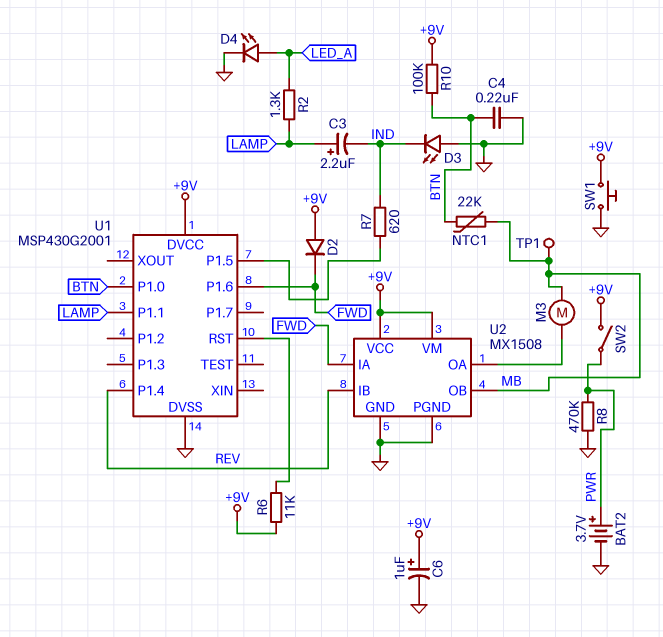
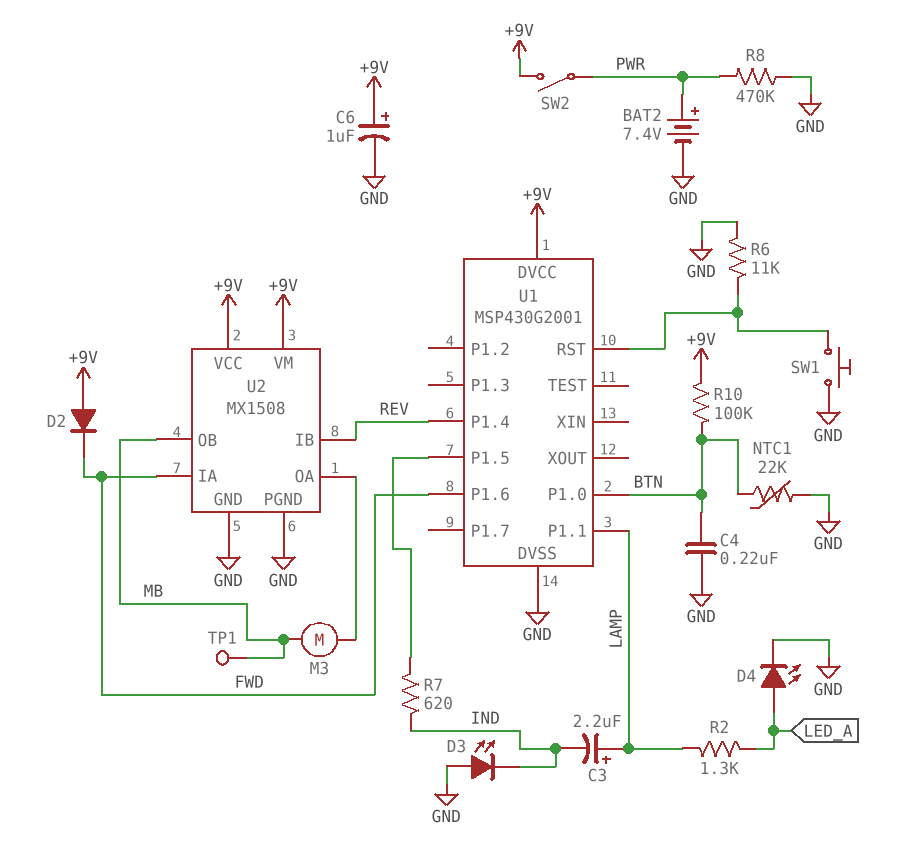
BAT2: 3.7V (plus PWR, minus GND) -> 7.4V (plus PWR, minus GND)
NTC1: 22k (BTN, MB) -> 22k (BTN, GND)
R6: 11k (+9V, U1/RST) -> 11k (GND, U1/RST)
SW1: button (+9V, GND) -> button (GND, U1/RST)

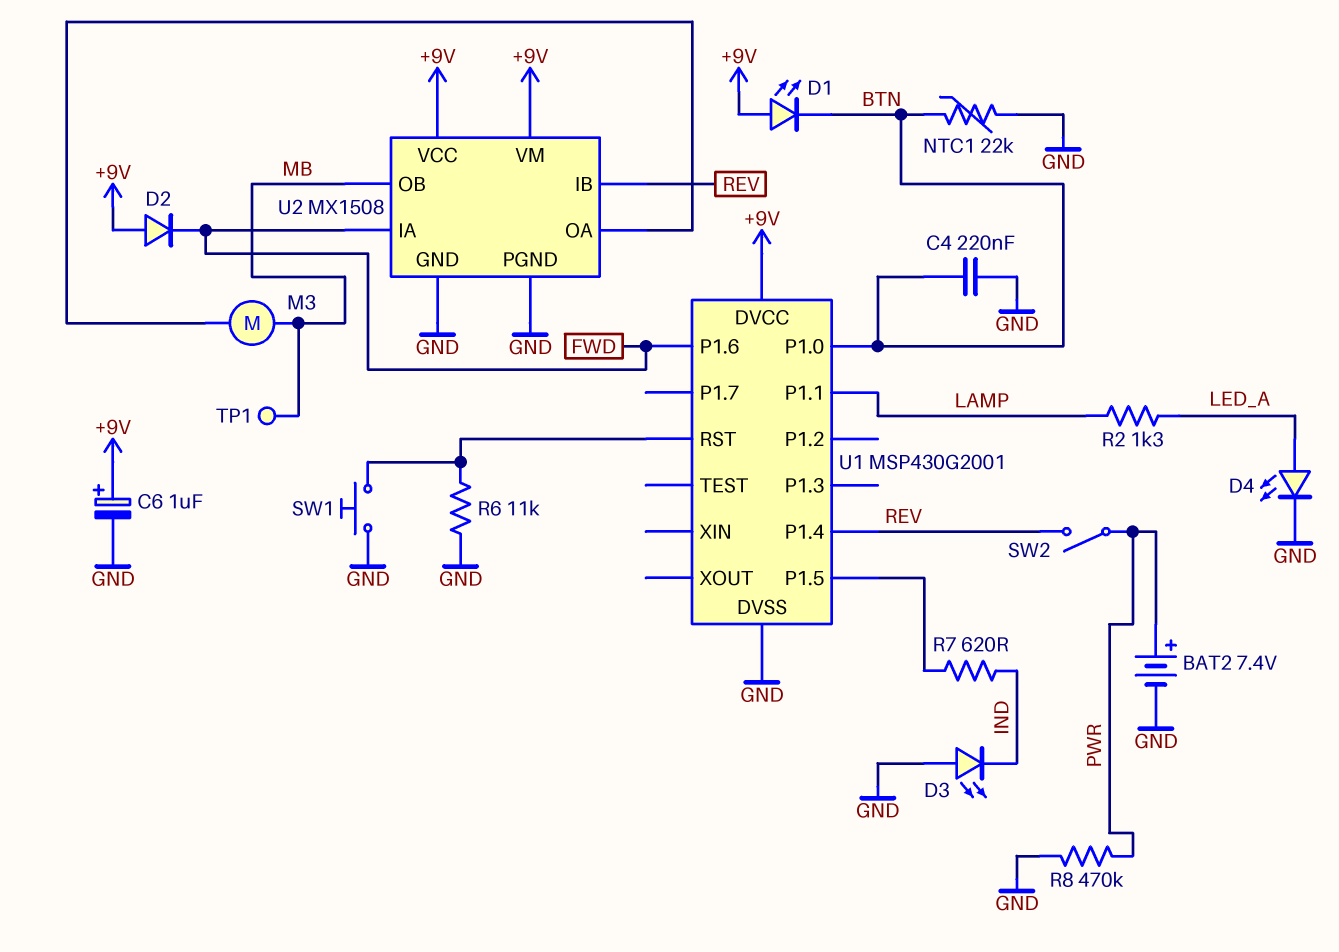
C3: 2.2uF (plus LAMP, minus IND) -> none
D1: none -> LED (A +9V, K BTN)
R10: 100k (+9V, BTN) -> none
SW2: switch (+9V, PWR) -> switch (PWR, REV)

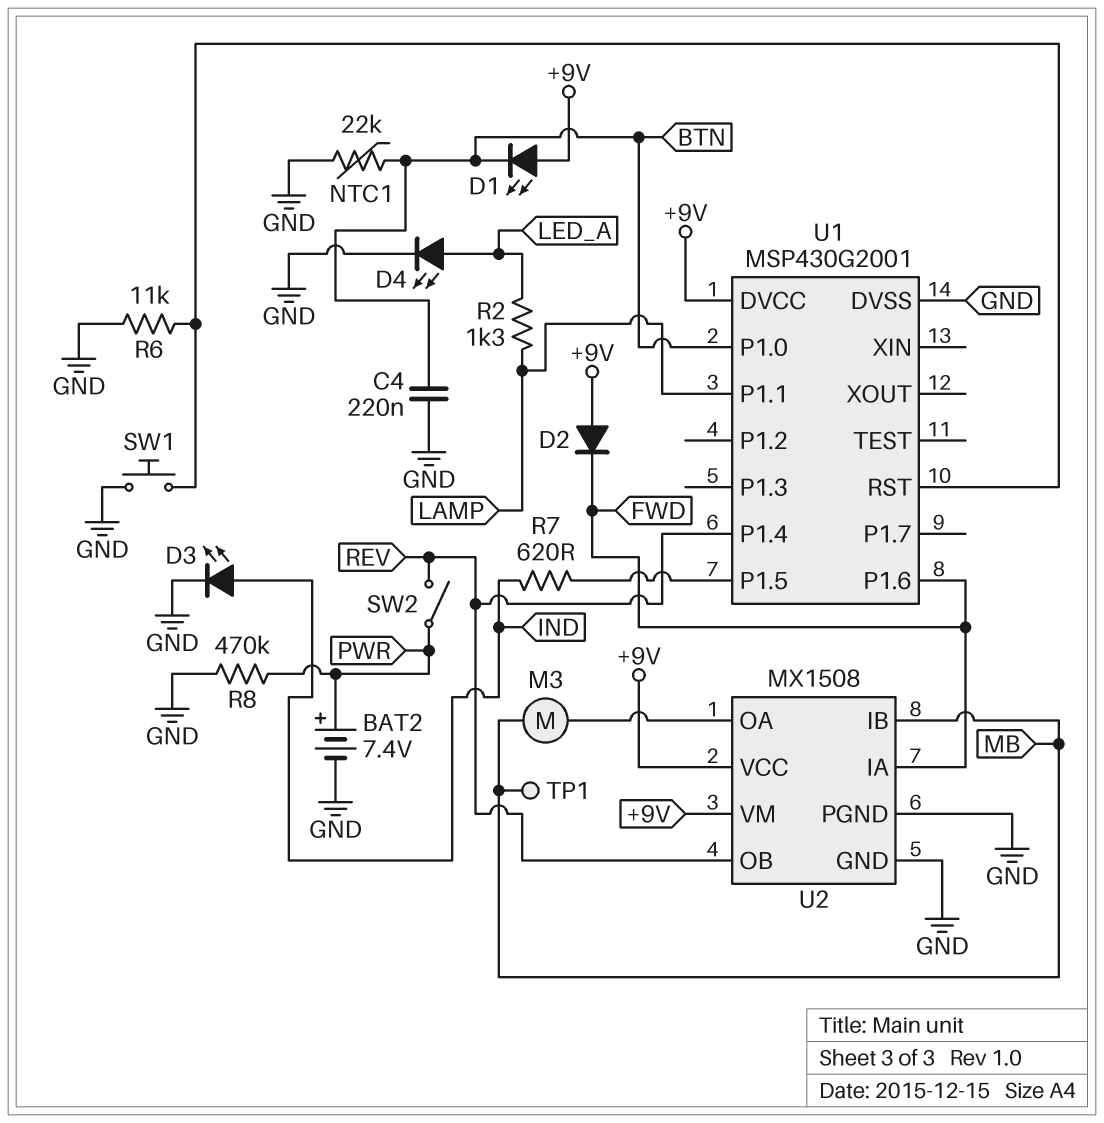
C6: 1uF (plus +9V, minus GND) -> none
D3: LED (A GND, K IND) -> LED (A IND, K GND)
U2 pin IB: REV -> MB
U2 pin OB: MB -> REV

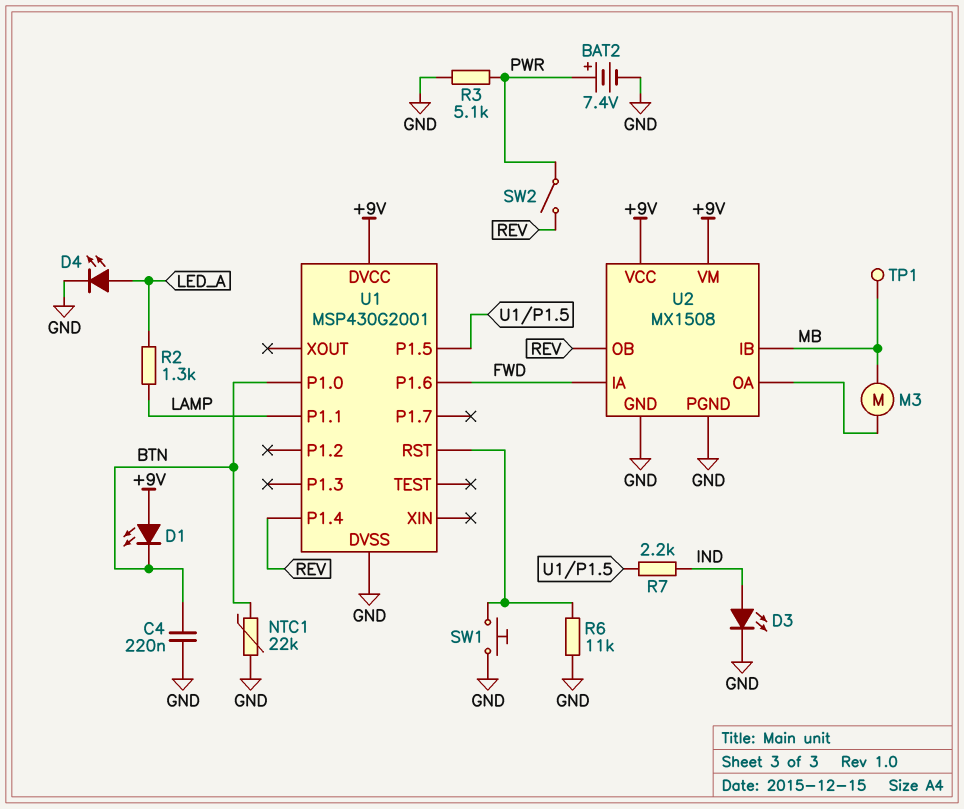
D2: diode (A +9V, K FWD) -> none
R3: none -> 5.1k (GND, PWR)
R7: 620 (IND, U1/P1.5) -> 2.2k (IND, U1/P1.5)
R8: 470k (GND, PWR) -> none

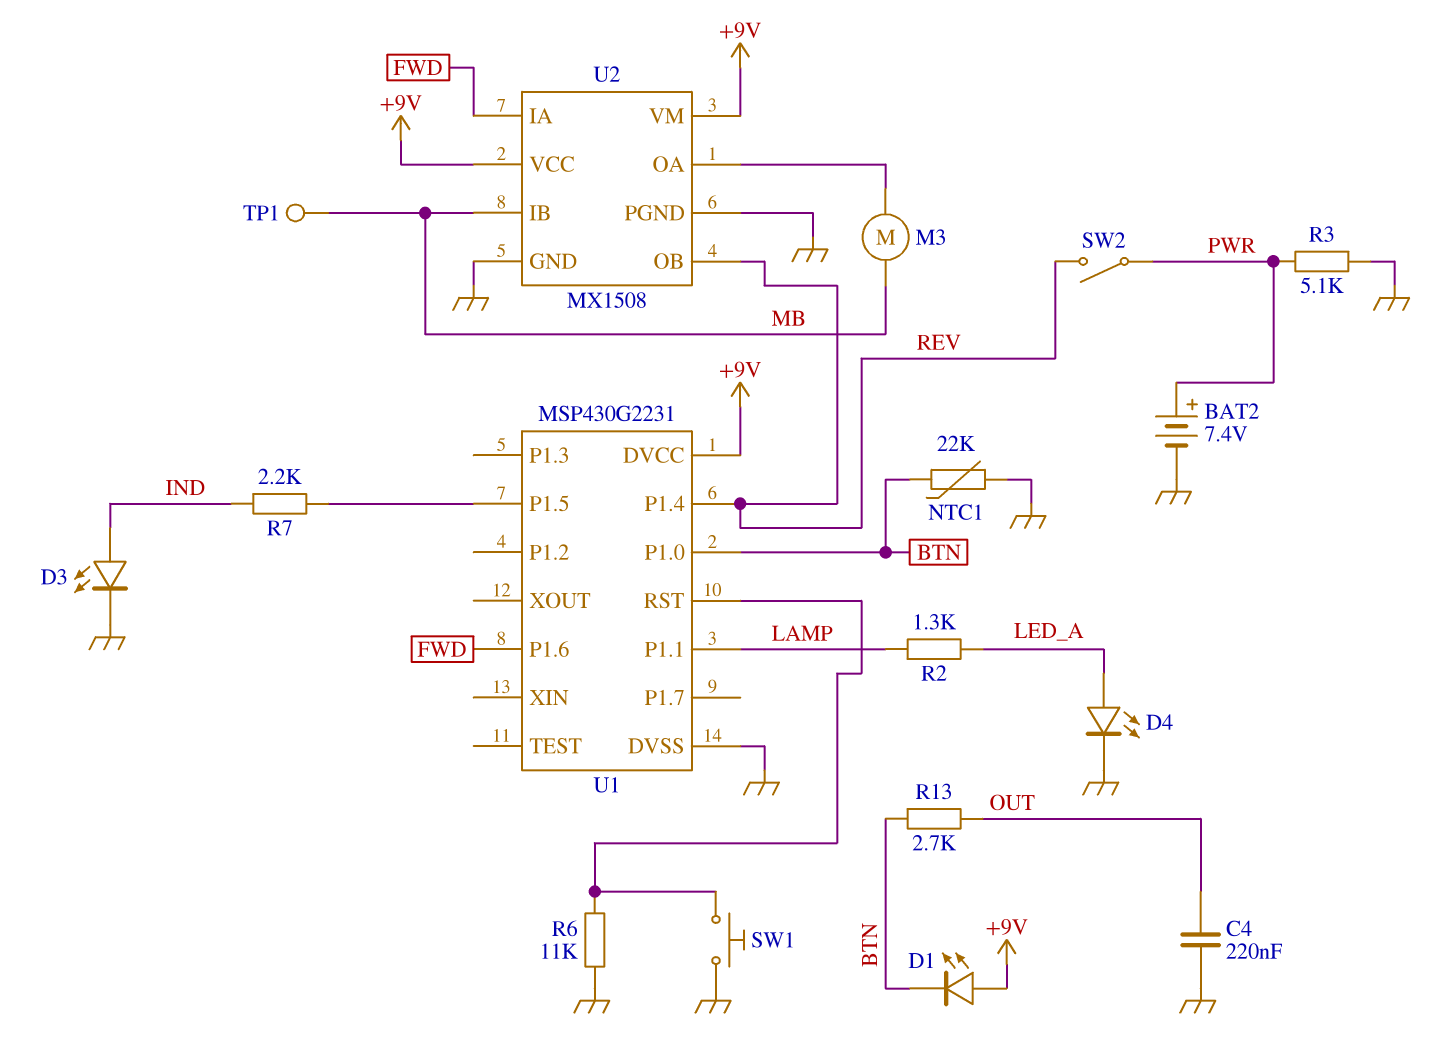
C4: 220nF (BTN, GND) -> 220nF (GND, OUT)
R13: none -> 2.7k (BTN, OUT)
U1: MSP430G2001 -> MSP430G2231

